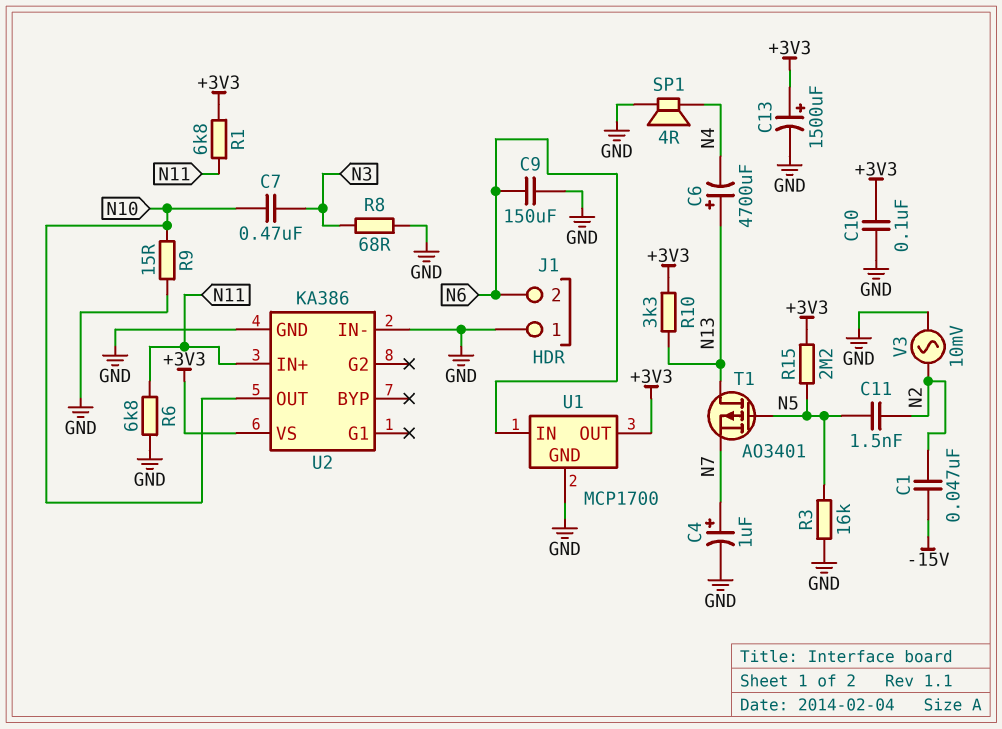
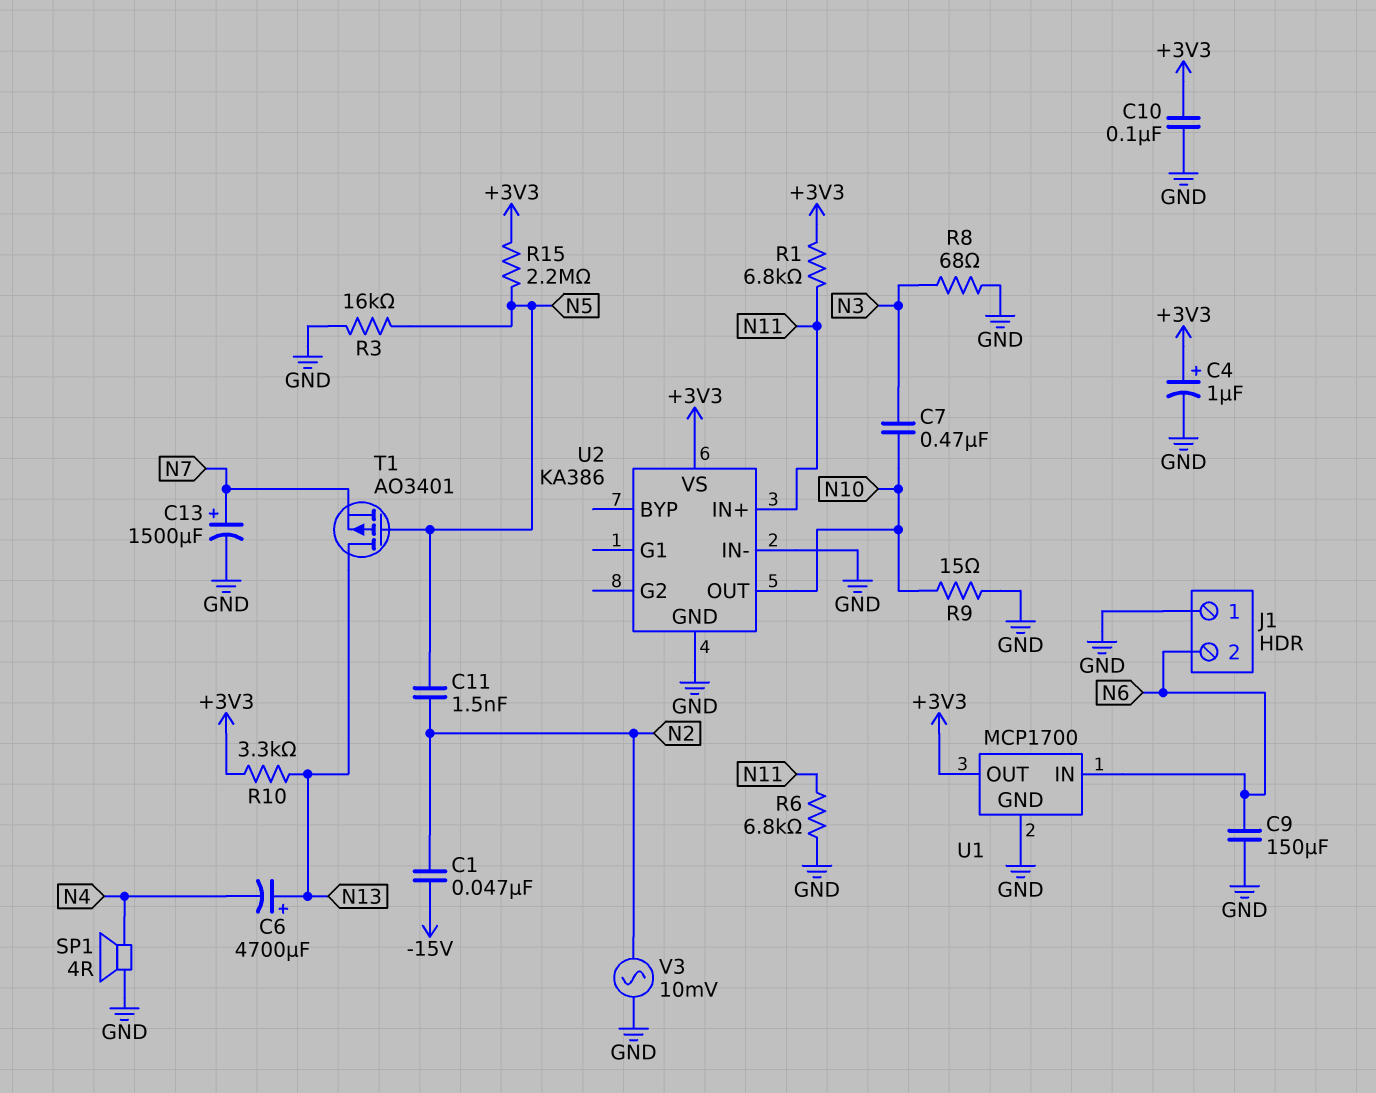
C4: 1uF (plus N7, minus GND) -> 1uF (plus +3V3, minus GND)
C13: 1500uF (plus +3V3, minus GND) -> 1500uF (plus N7, minus GND)

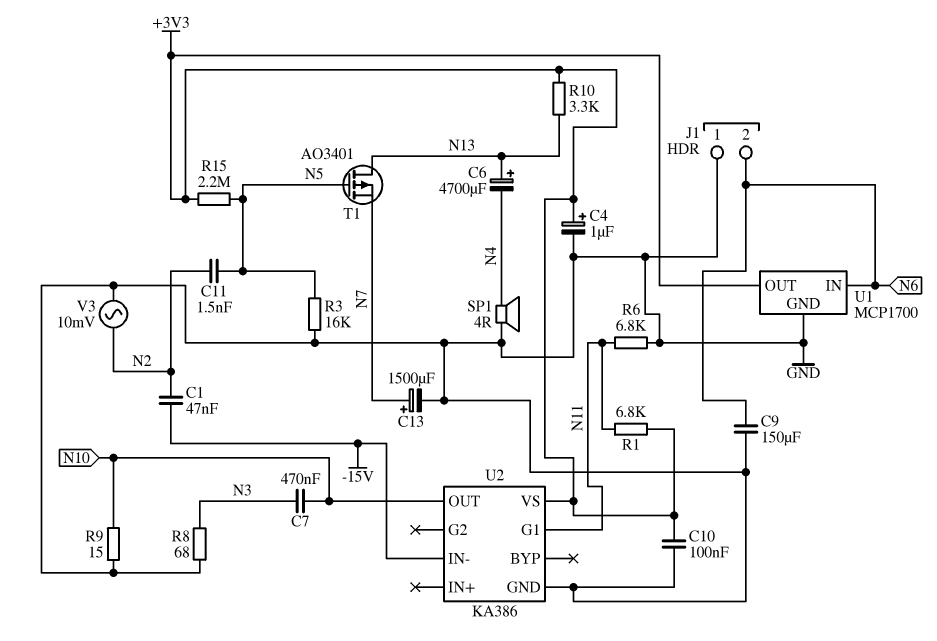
U2 pin G1: none -> N11
U2 pin IN+: N11 -> none
U2 pin IN-: GND -> -15V

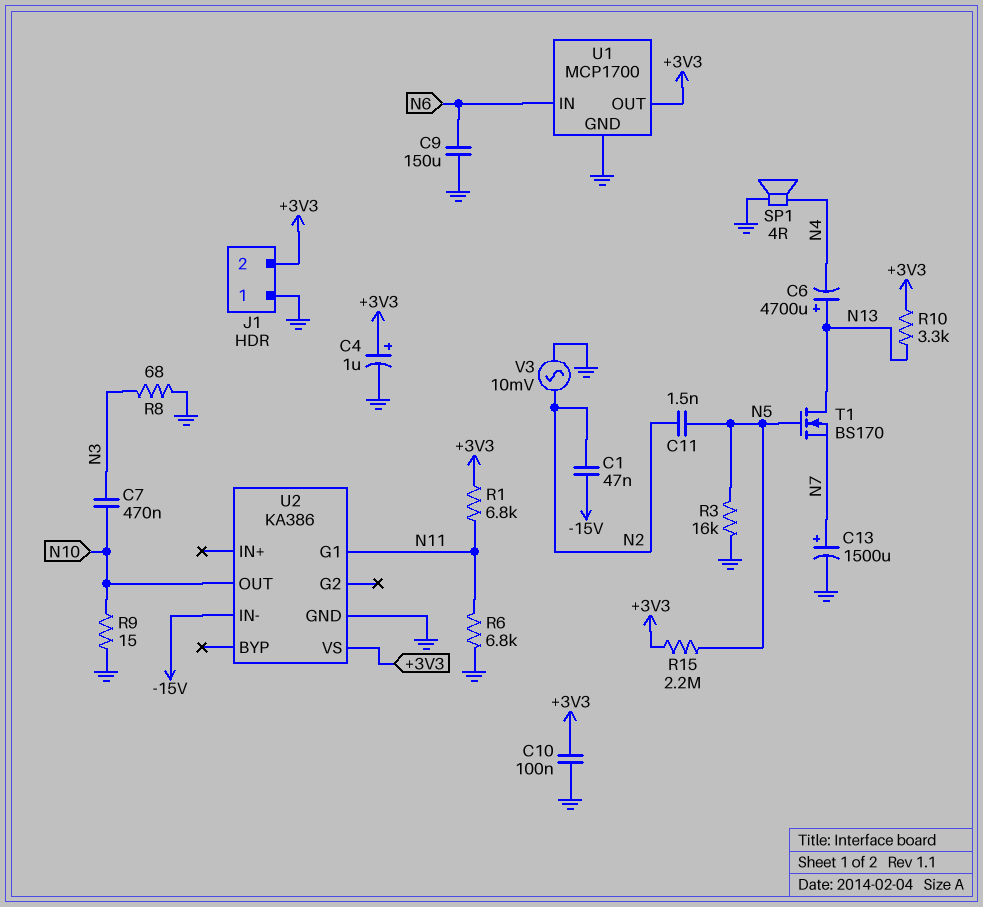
J1 pin 2: N6 -> +3V3
T1: PMOS AO3401 (G N5, D N13, S N7) -> NMOS BS170 (G N5, D N13, S N7)

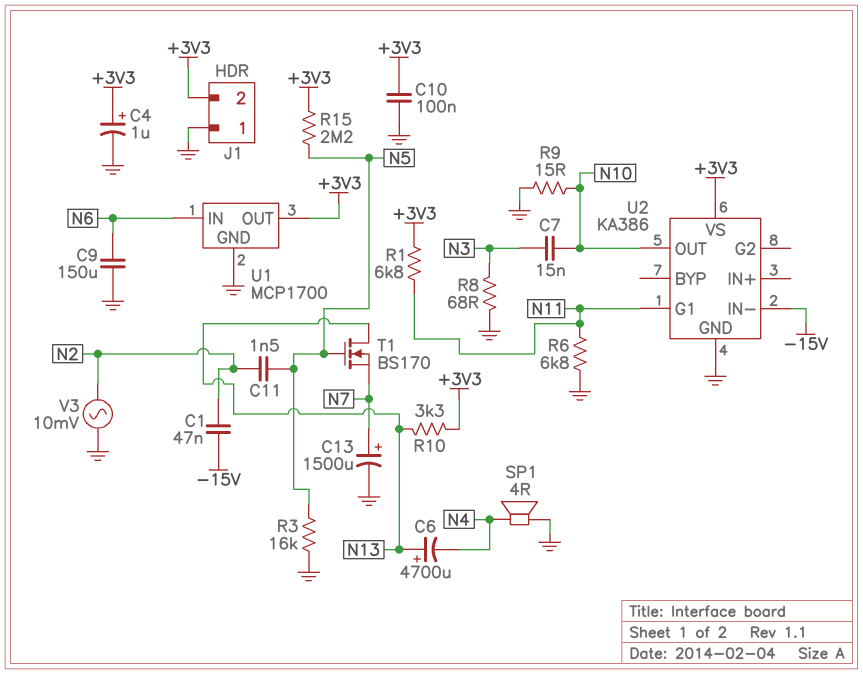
C7: 470nF (N3, N10) -> 15nF (N3, N10)

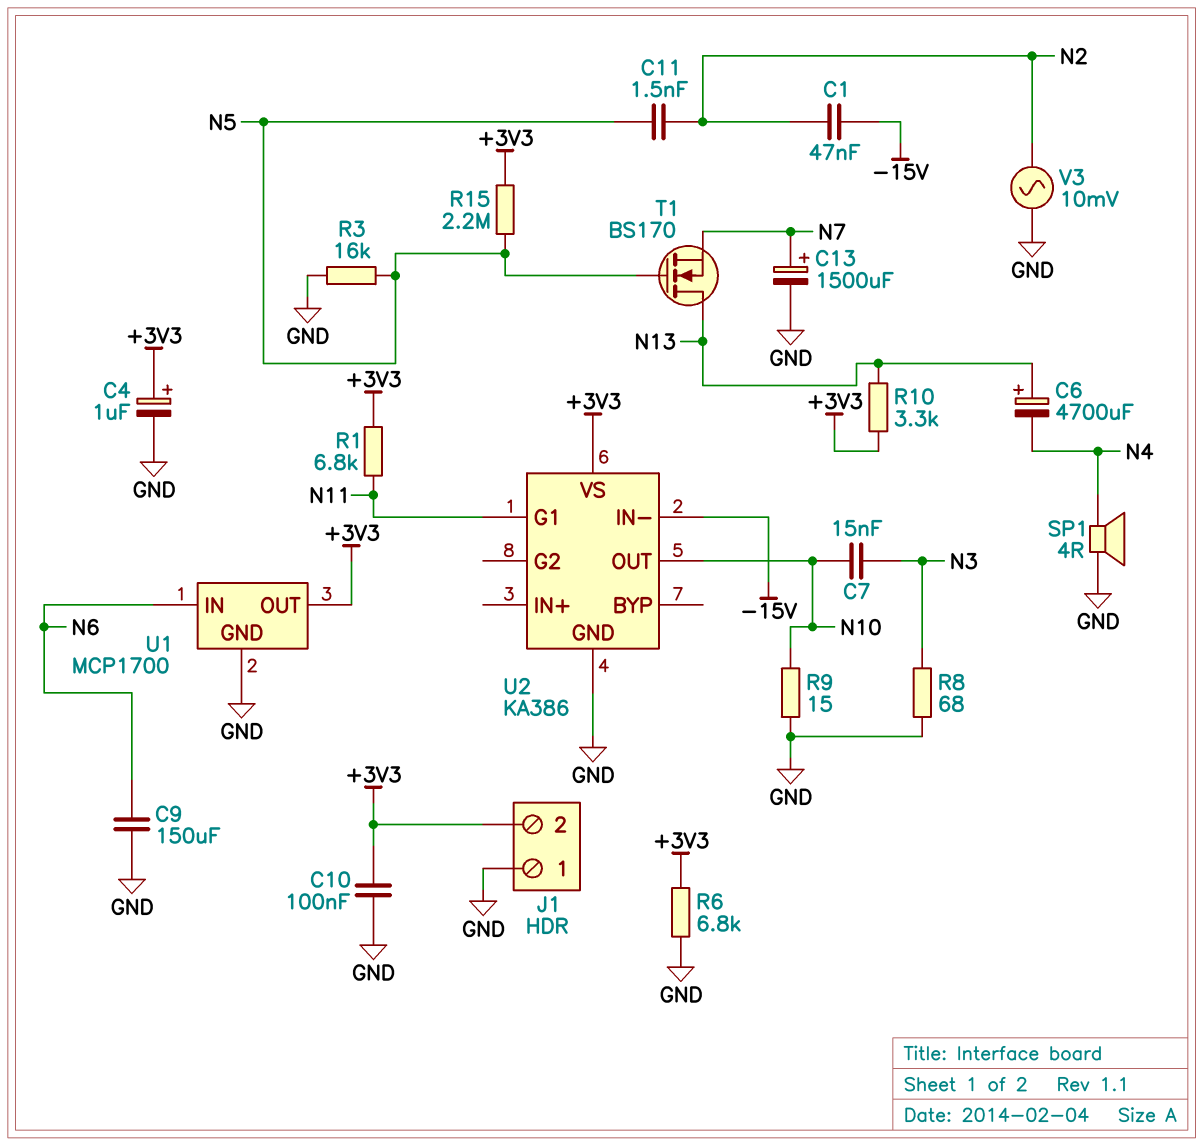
R6: 6.8k (GND, N11) -> 6.8k (+3V3, GND)

